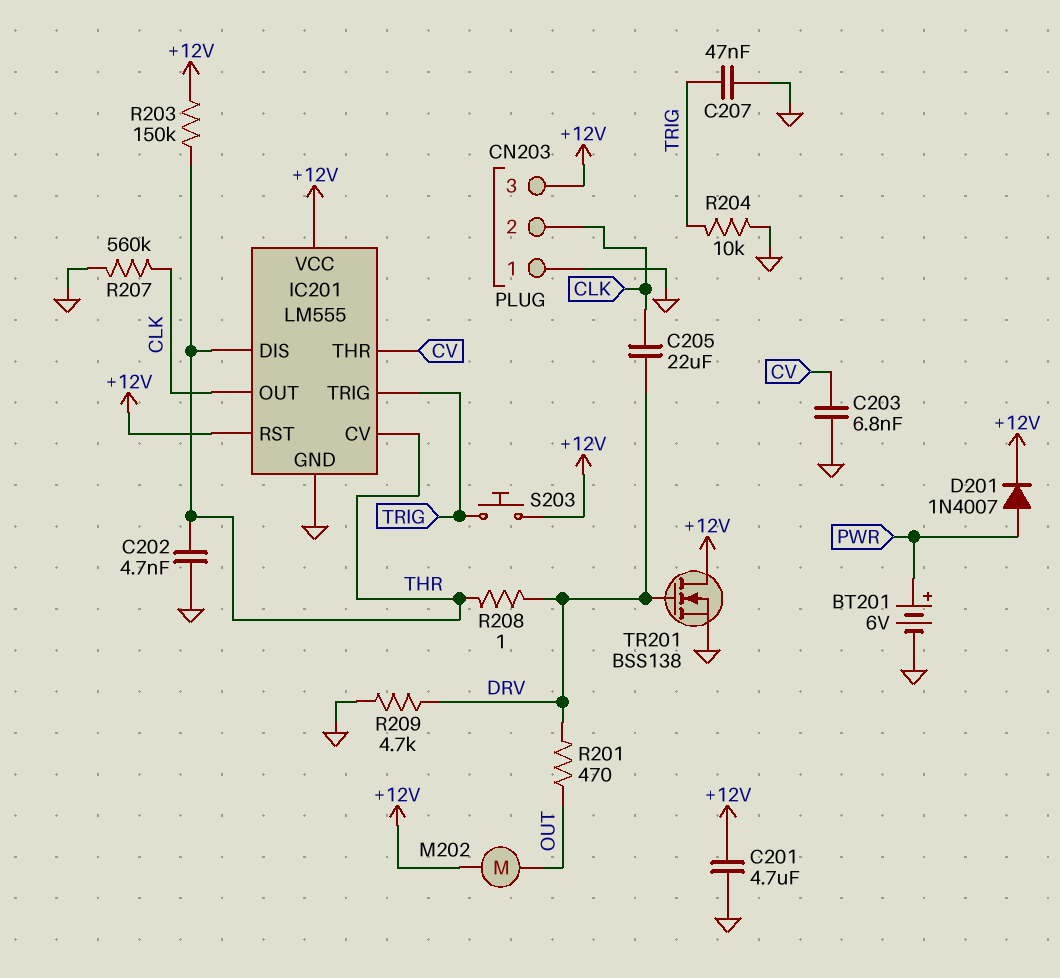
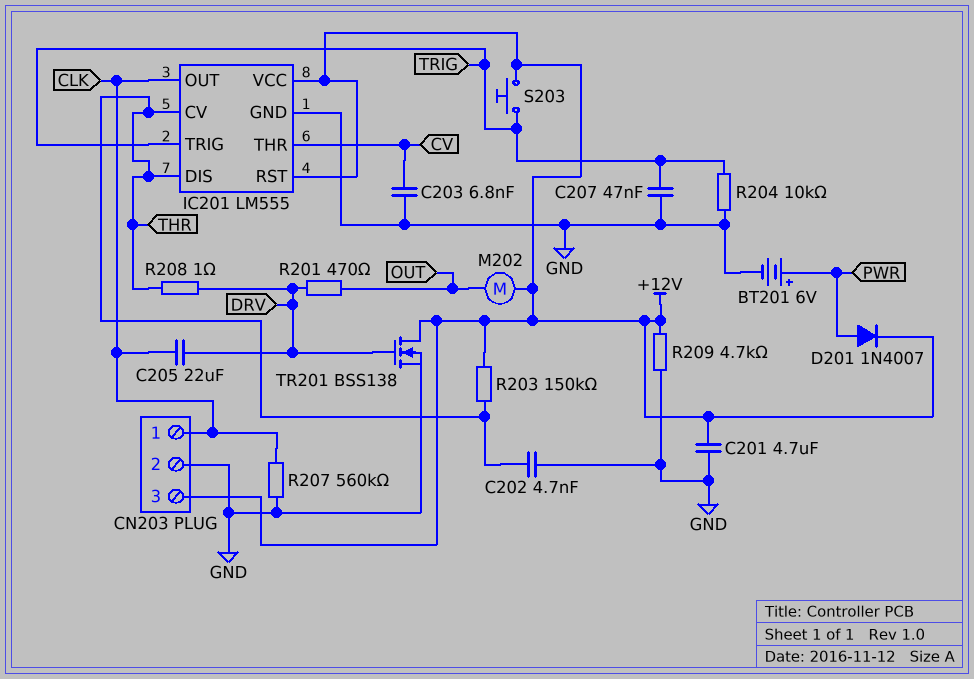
CN203 pin 1: GND -> CLK
CN203 pin 2: CLK -> GND
R209: 4.7k (DRV, GND) -> 4.7k (+12V, GND)

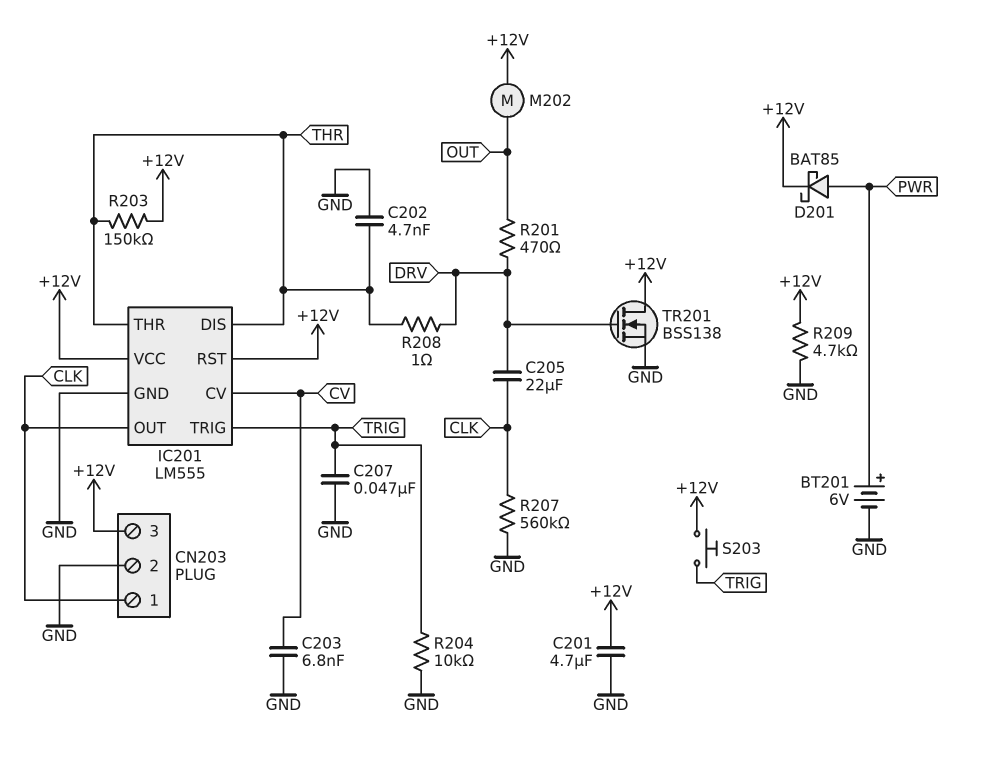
D201: diode 1N4007 (A PWR, K +12V) -> schottky BAT85 (A PWR, K +12V)
IC201 pin CV: THR -> CV
IC201 pin THR: CV -> THR

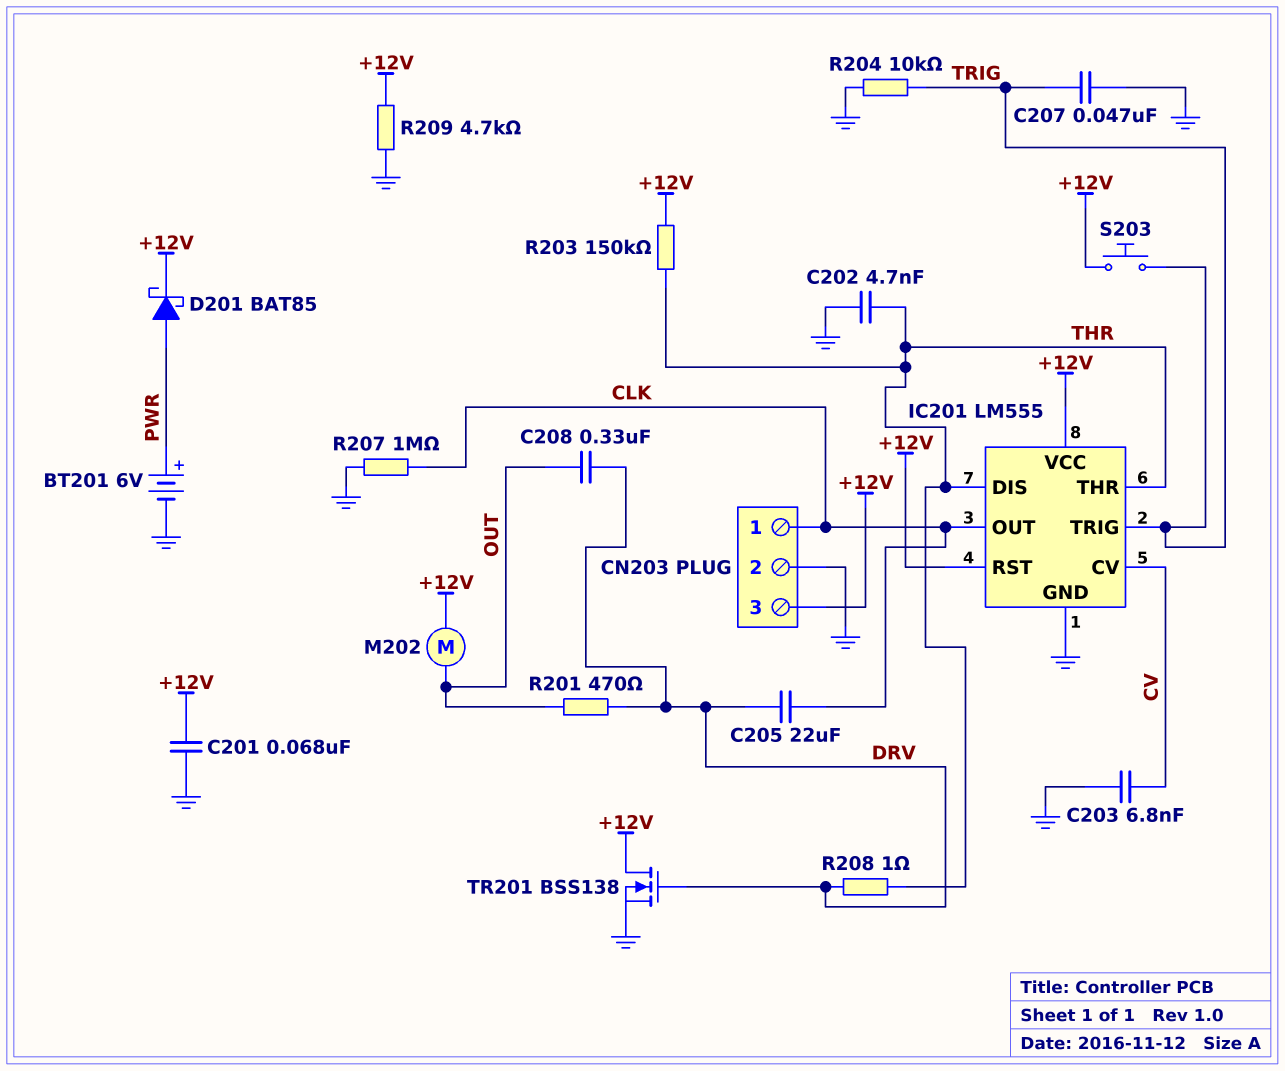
C201: 4.7uF (+12V, GND) -> 68nF (+12V, GND)
C208: none -> 330nF (DRV, OUT)
R207: 560k (CLK, GND) -> 1M (CLK, GND)

